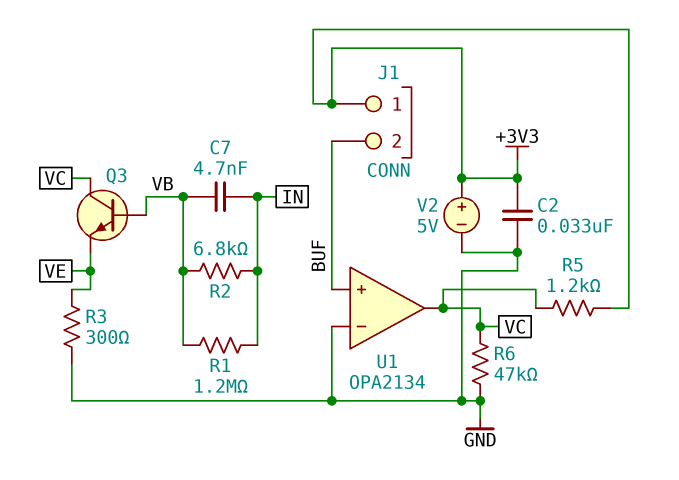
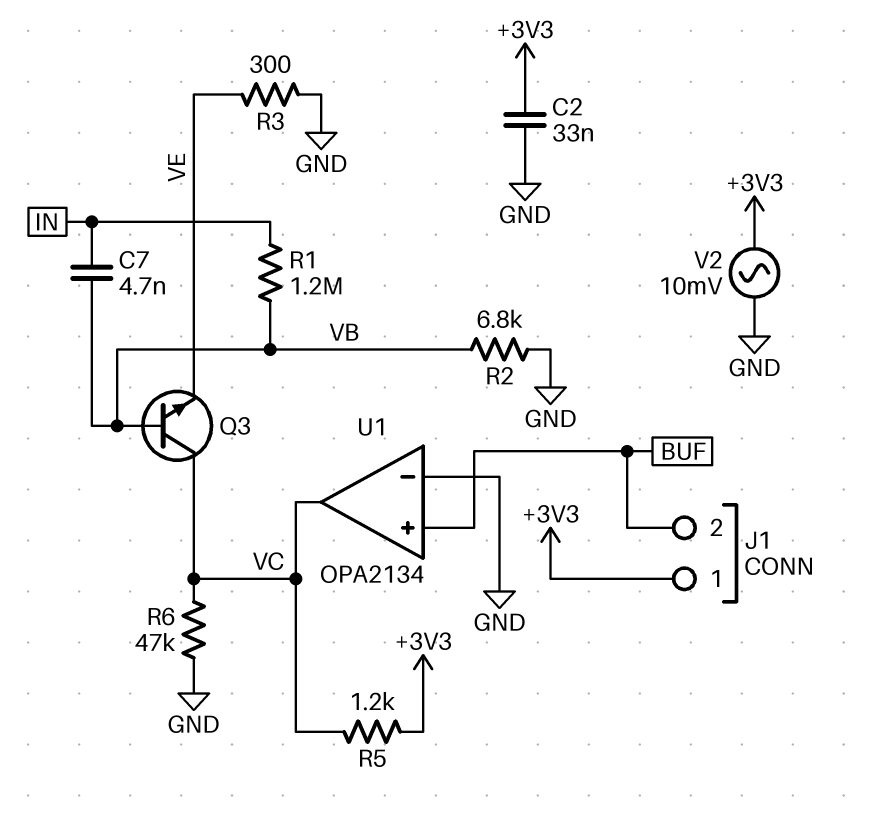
R2: 6.8k (IN, VB) -> 6.8k (GND, VB)
V2: 5V (plus +3V3, minus GND) -> AC 10mV (+3V3, GND)

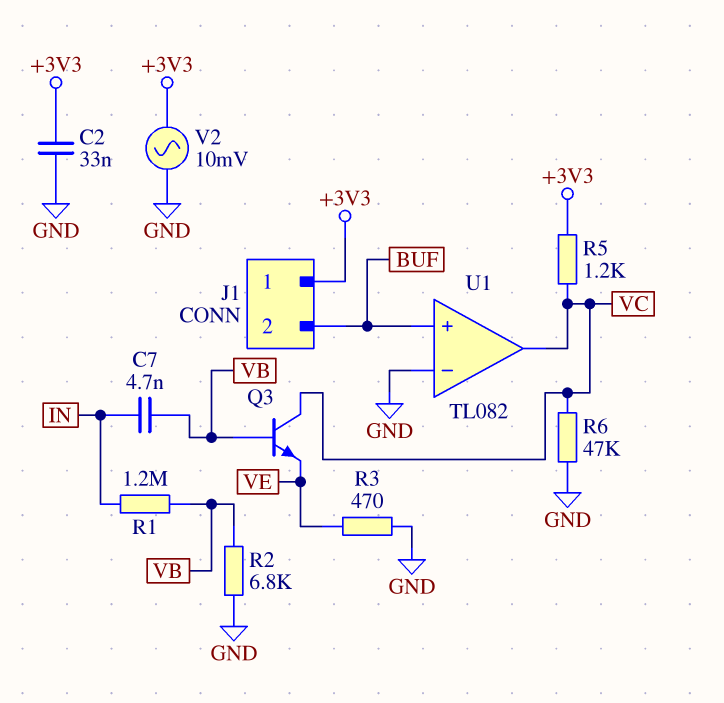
R3: 300 (GND, VE) -> 470 (GND, VE)
U1: OPA2134 -> TL082

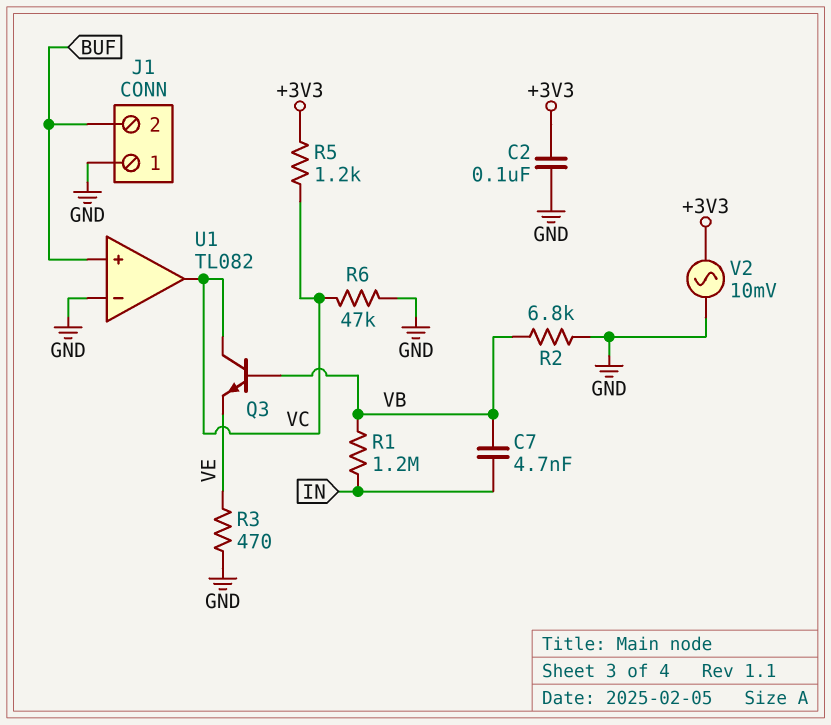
C2: 33nF (+3V3, GND) -> 100nF (+3V3, GND)
J1 pin 1: +3V3 -> GND

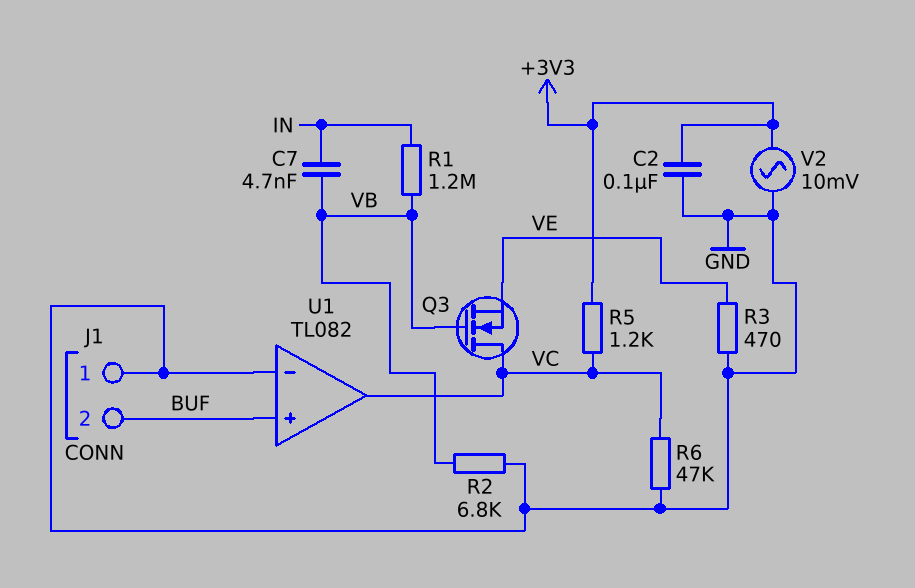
Q3: NPN (B VB, C VC, E VE) -> NMOS (G VB, D VC, S VE)

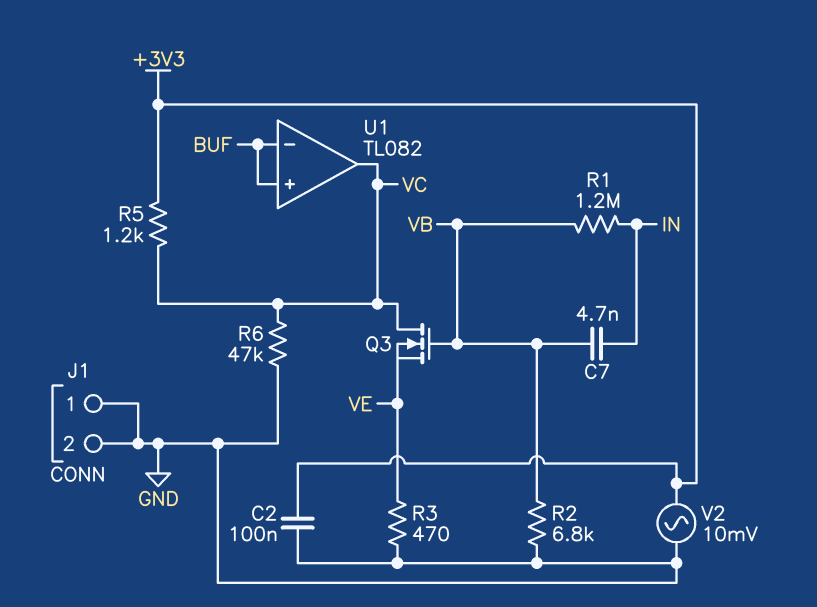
J1 pin 2: BUF -> GND
U1 pin in-: GND -> BUF

